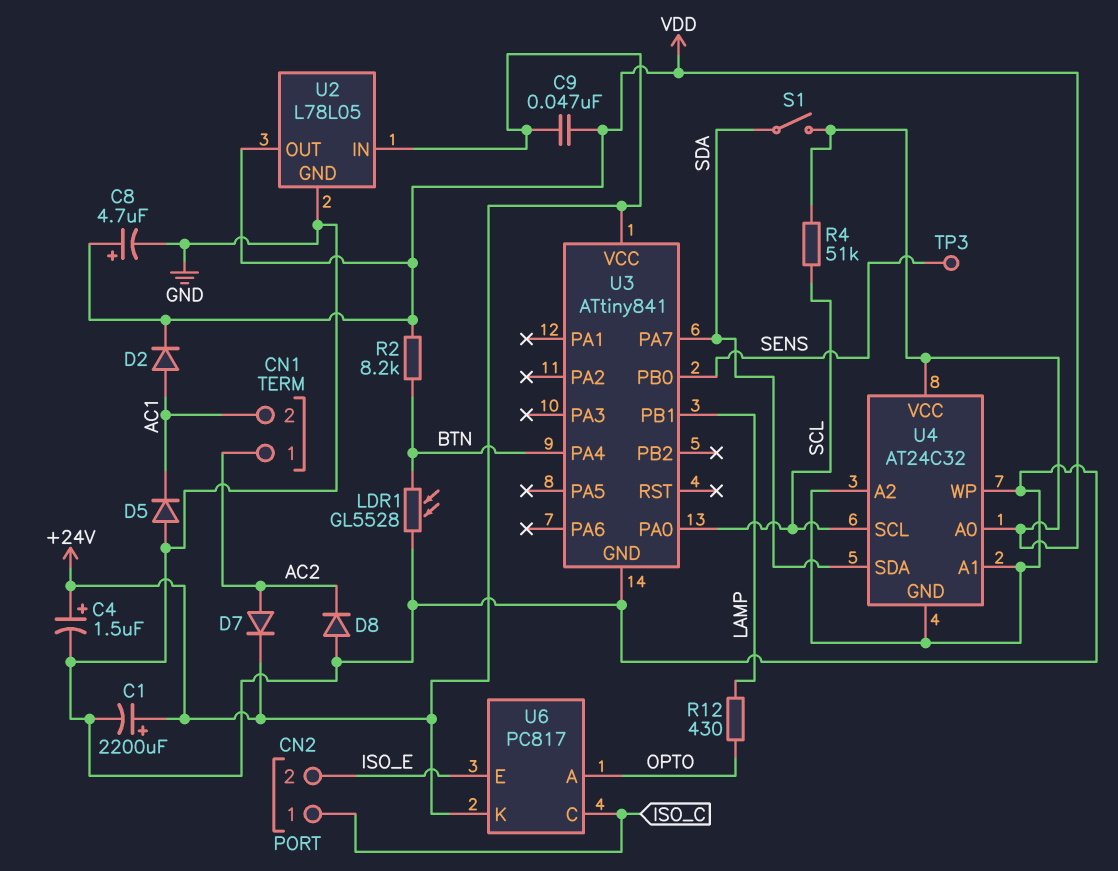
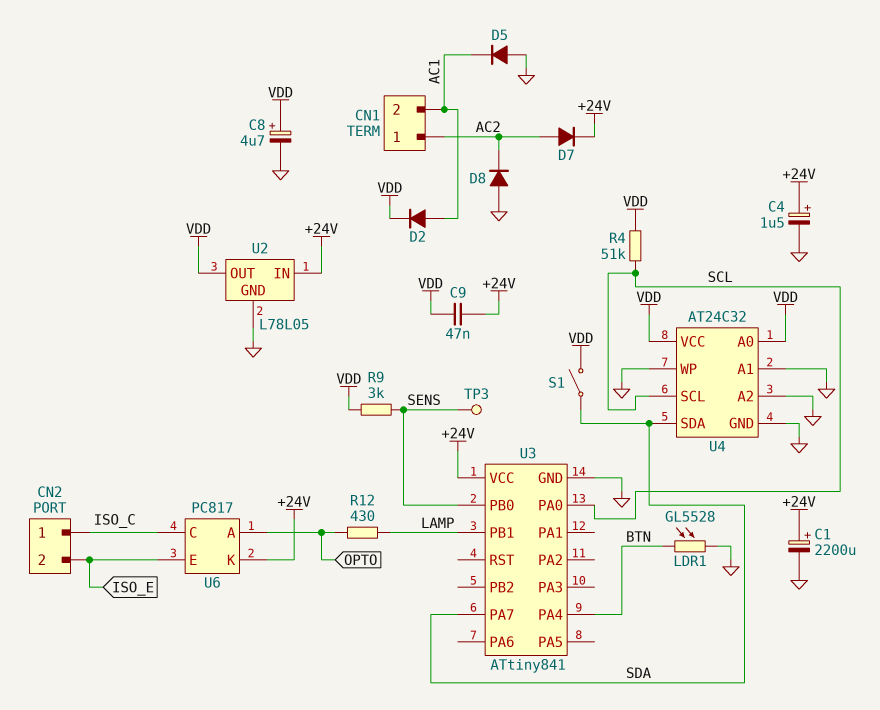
R2: 8.2k (BTN, VDD) -> none
R9: none -> 3k (SENS, VDD)

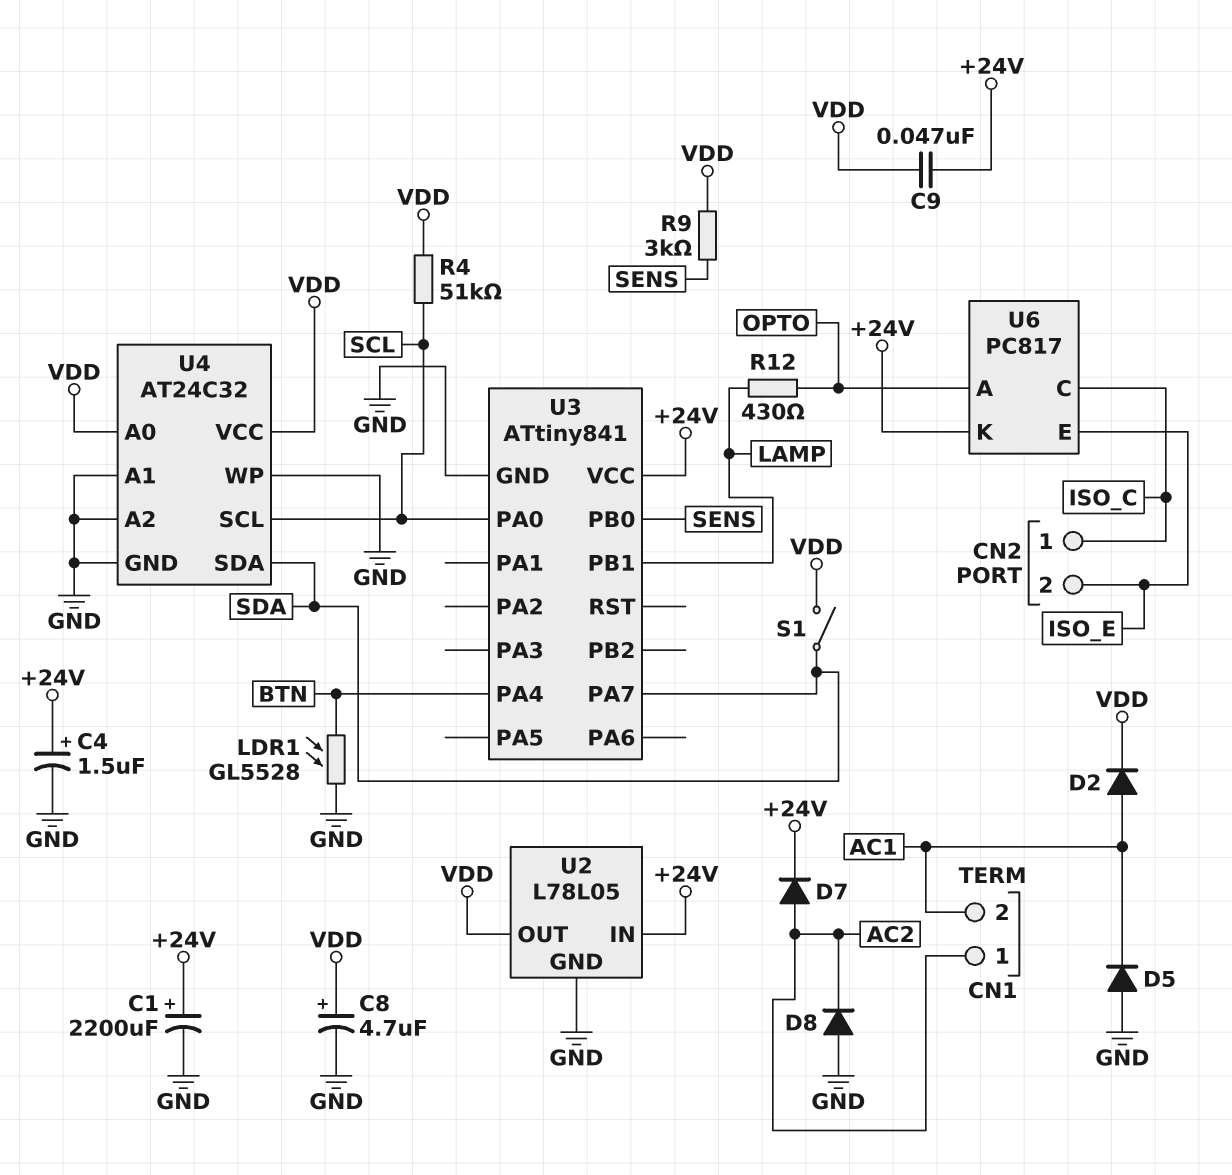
TP3: test point (SENS) -> none

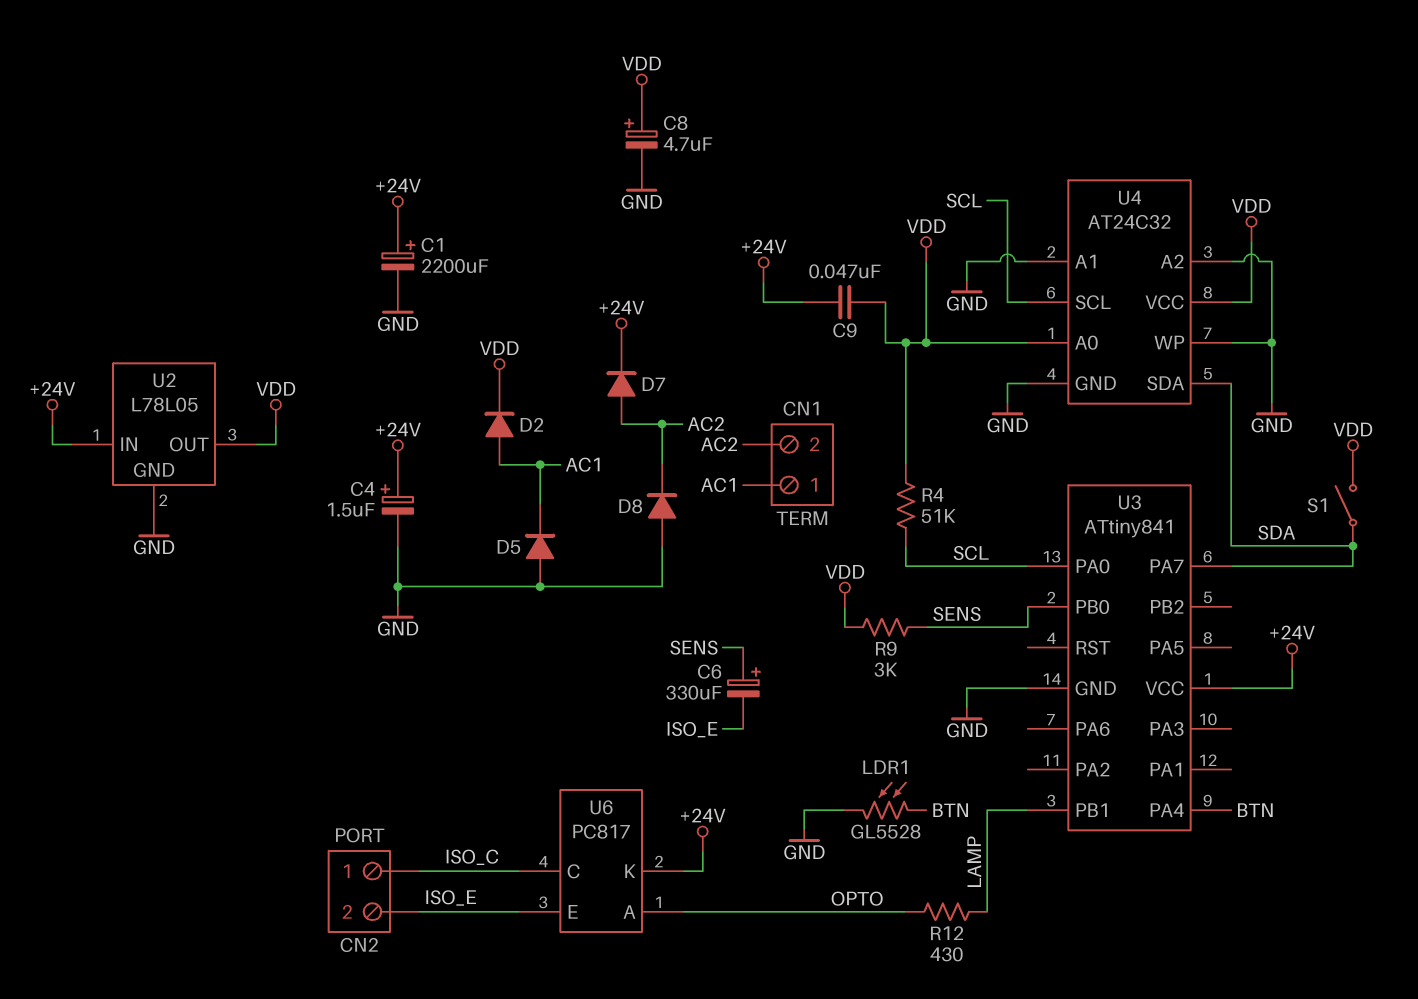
C6: none -> 330uF (plus SENS, minus ISO_E)
CN1 pin 1: AC2 -> AC1
CN1 pin 2: AC1 -> AC2

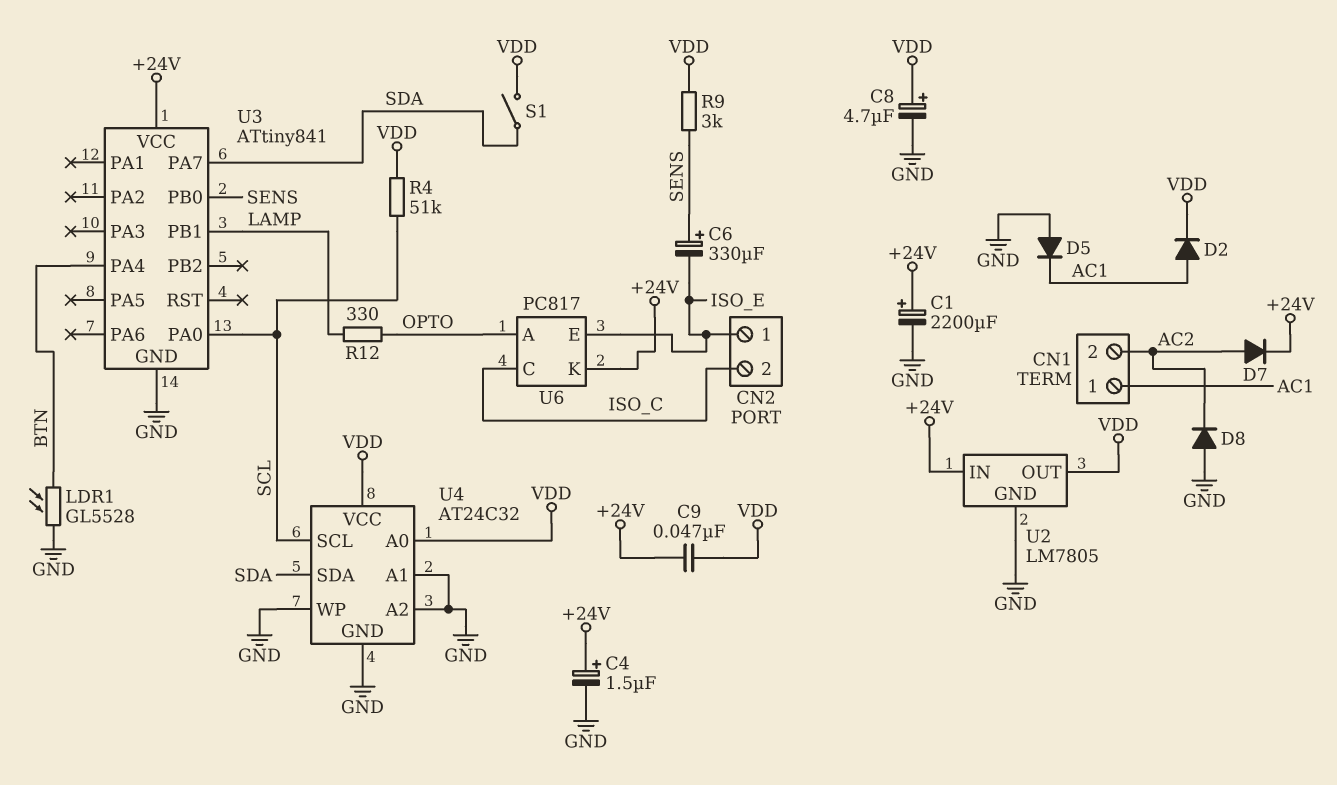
CN2 pin 1: ISO_C -> ISO_E
CN2 pin 2: ISO_E -> ISO_C
R12: 430 (LAMP, OPTO) -> 330 (LAMP, OPTO)
U2: L78L05 -> LM7805

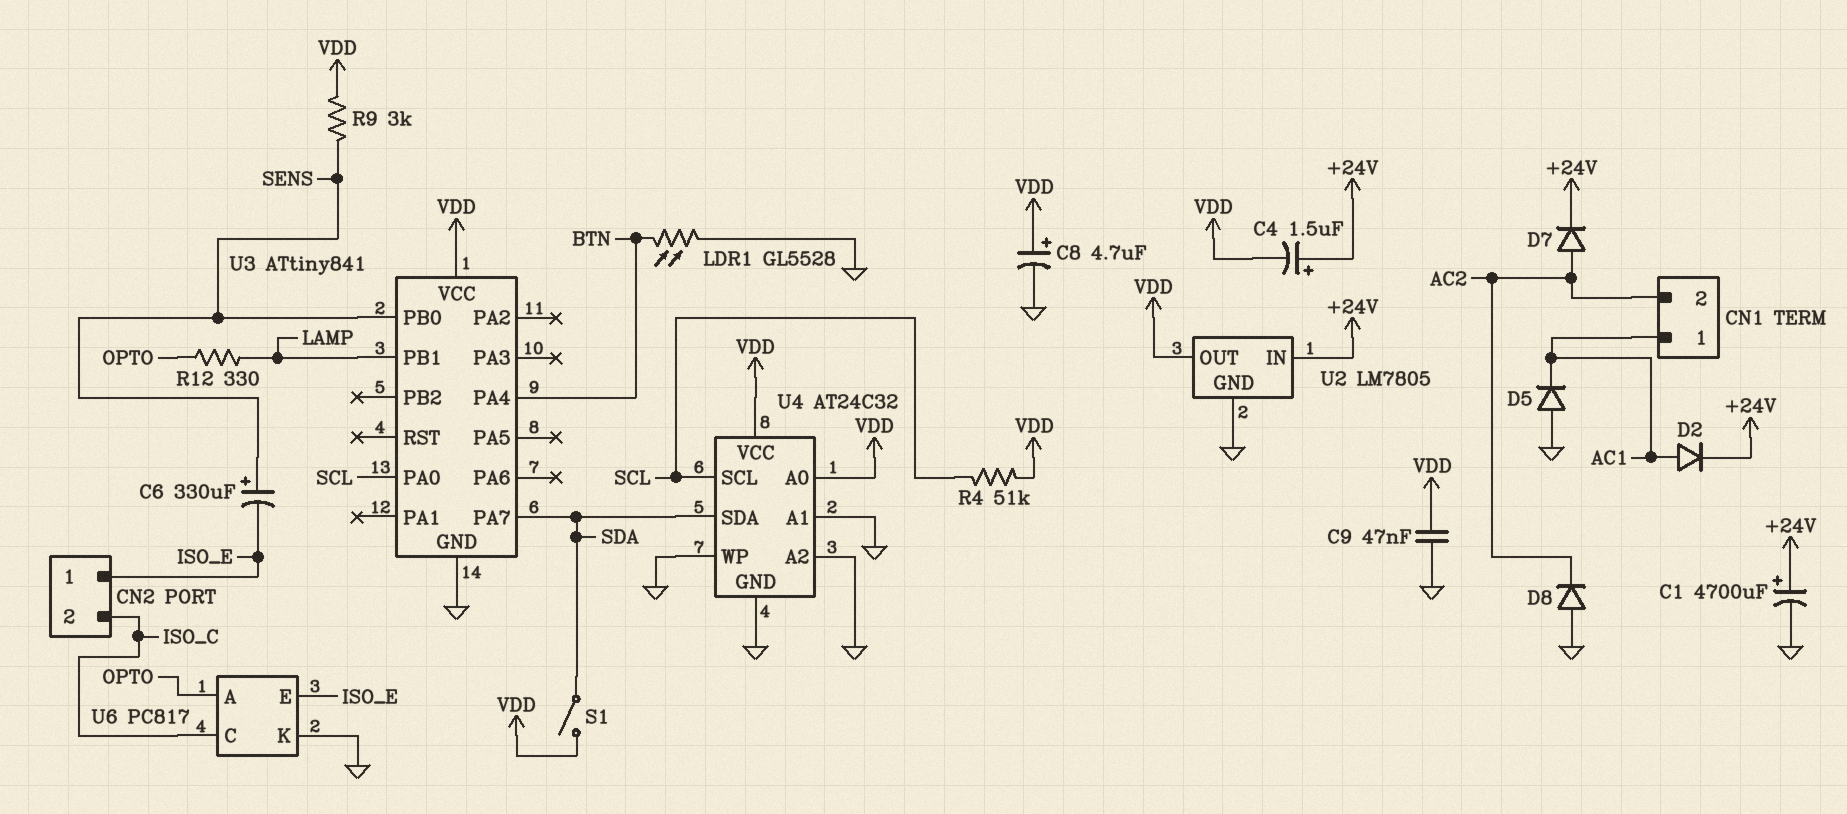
C1: 2200uF (plus +24V, minus GND) -> 4700uF (plus +24V, minus GND)
C4: 1.5uF (plus +24V, minus GND) -> 1.5uF (plus +24V, minus VDD)
C9: 47nF (+24V, VDD) -> 47nF (GND, VDD)
D2: diode (A AC1, K VDD) -> diode (A AC1, K +24V)
U3 pin VCC: +24V -> VDD
U6 pin K: +24V -> GND

